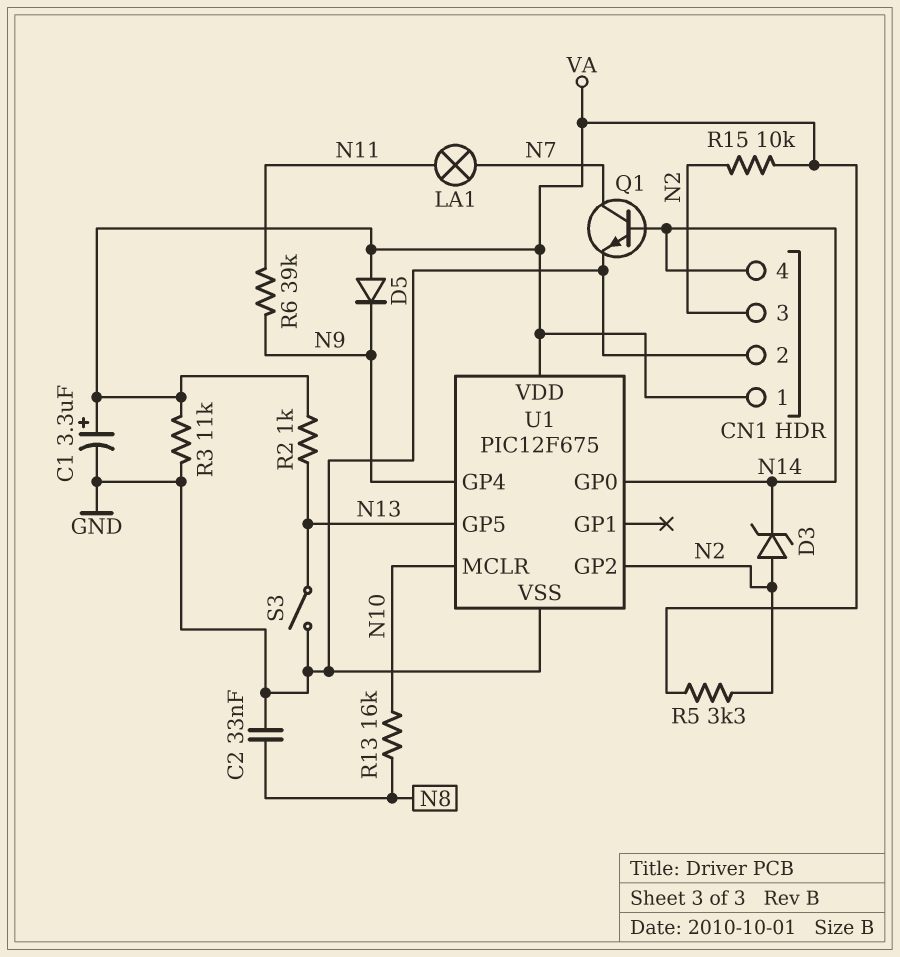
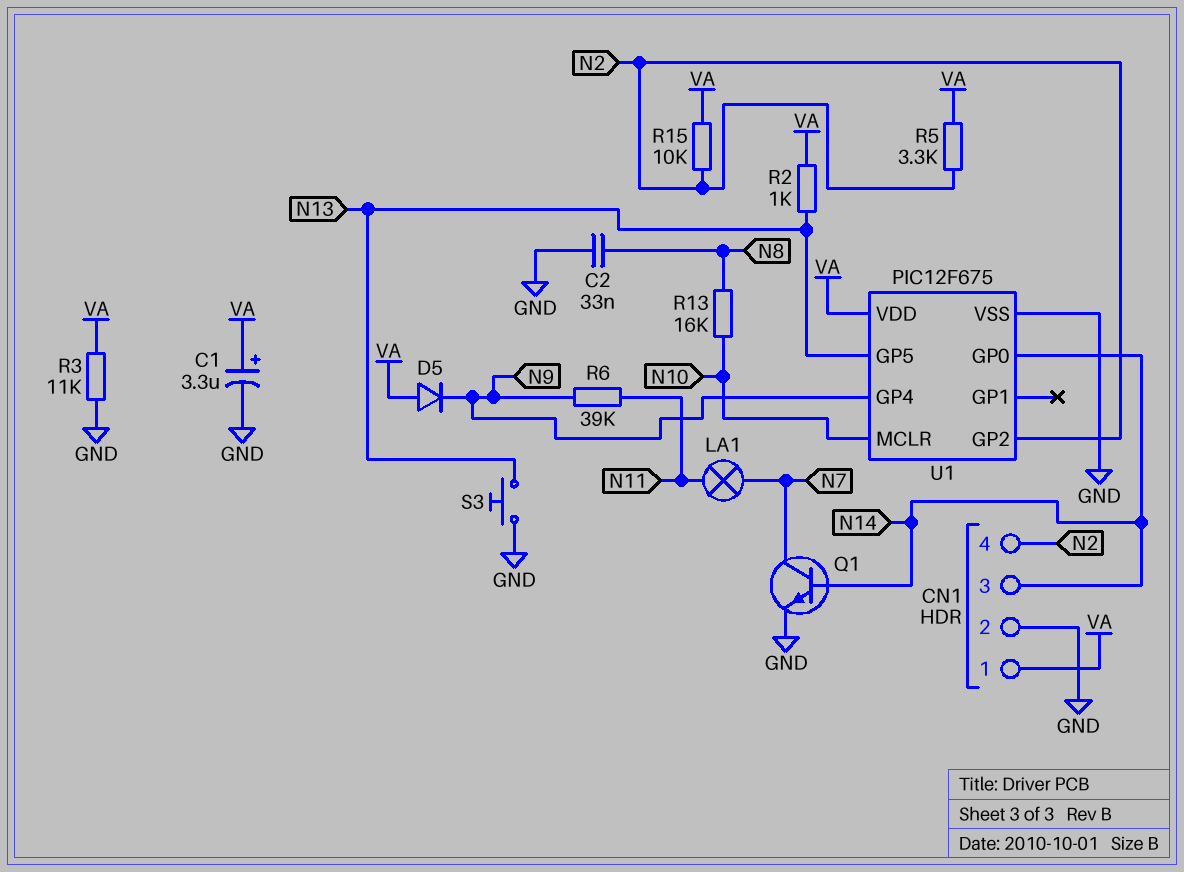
CN1 pin 3: N2 -> N14
CN1 pin 4: N14 -> N2
D3: zener (A N2, K N14) -> none
S3: switch (GND, N13) -> button (GND, N13)

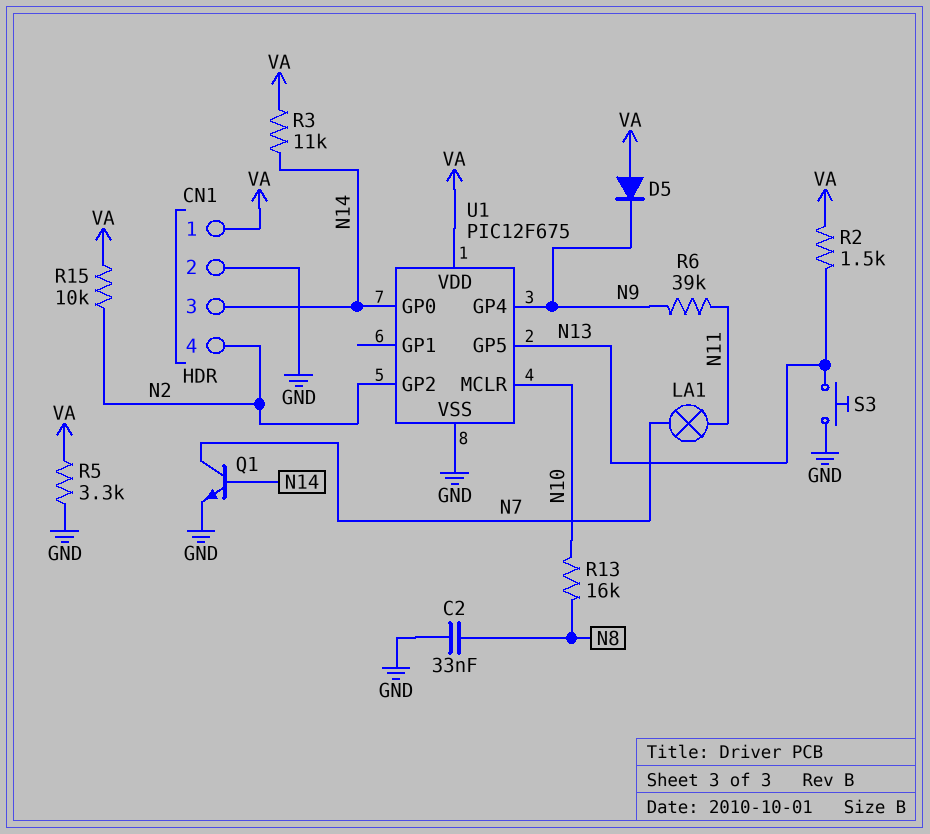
C1: 3.3uF (plus VA, minus GND) -> none
R2: 1k (N13, VA) -> 1.5k (N13, VA)
R3: 11k (GND, VA) -> 11k (N14, VA)
R5: 3.3k (N2, VA) -> 3.3k (GND, VA)

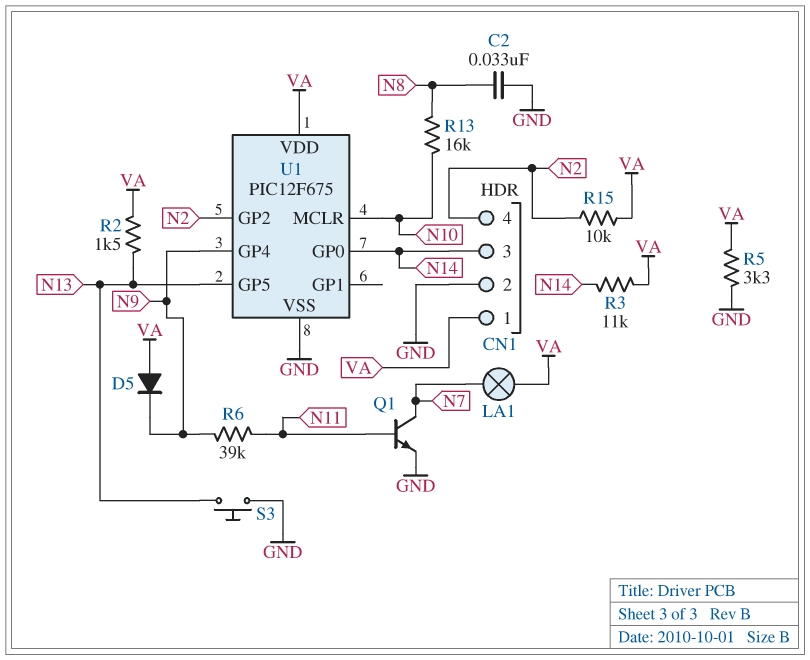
LA1: lamp (N7, N11) -> lamp (N7, VA)
Q1: NPN (B N14, C N7, E GND) -> NPN (B N11, C N7, E GND)

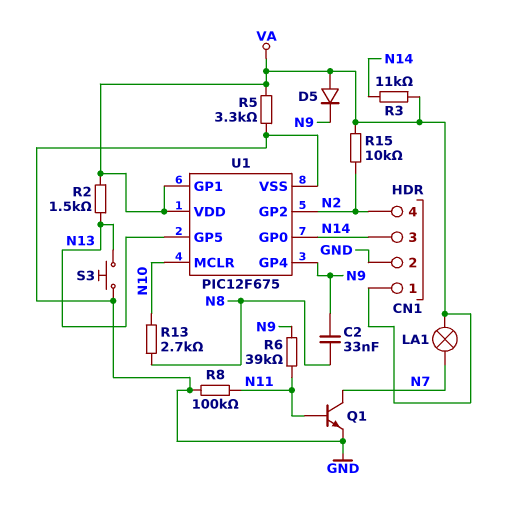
C2: 33nF (GND, N8) -> 33nF (N8, N9)
R8: none -> 100k (GND, N11)
R13: 16k (N8, N10) -> 2.7k (N8, N10)
U1 pin GP1: none -> VA

